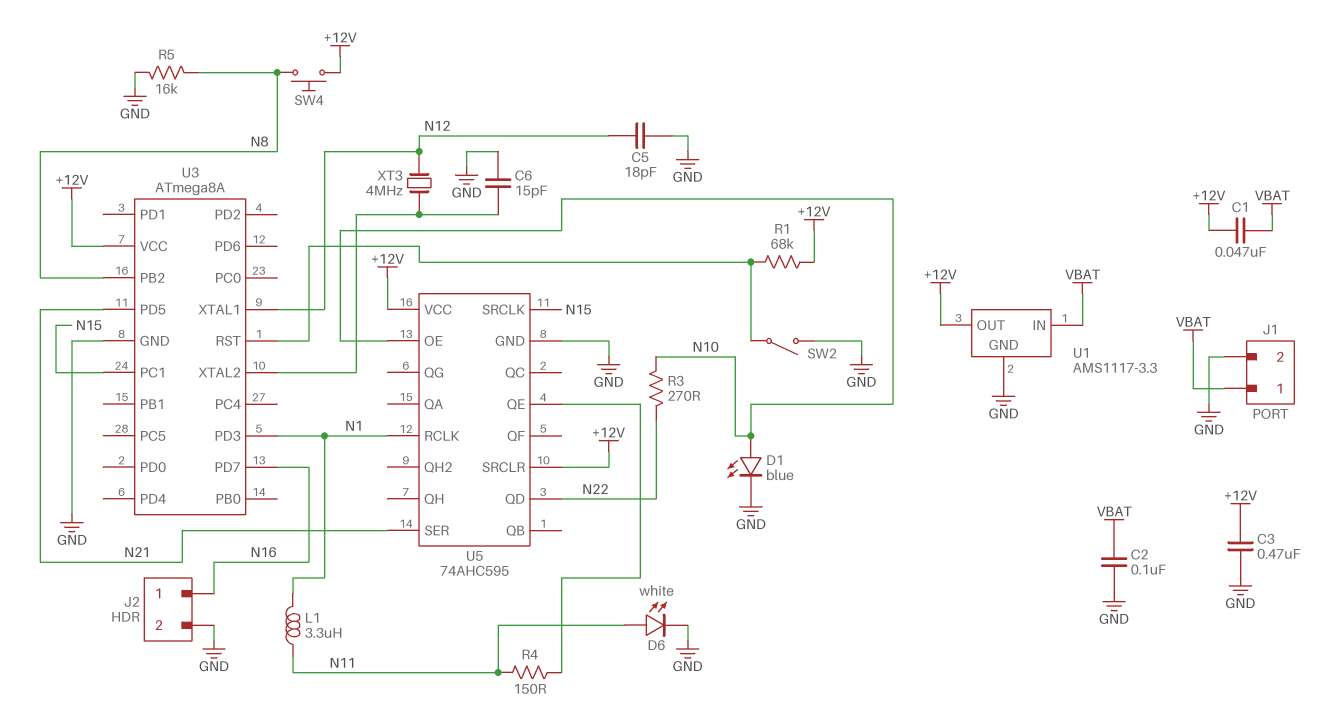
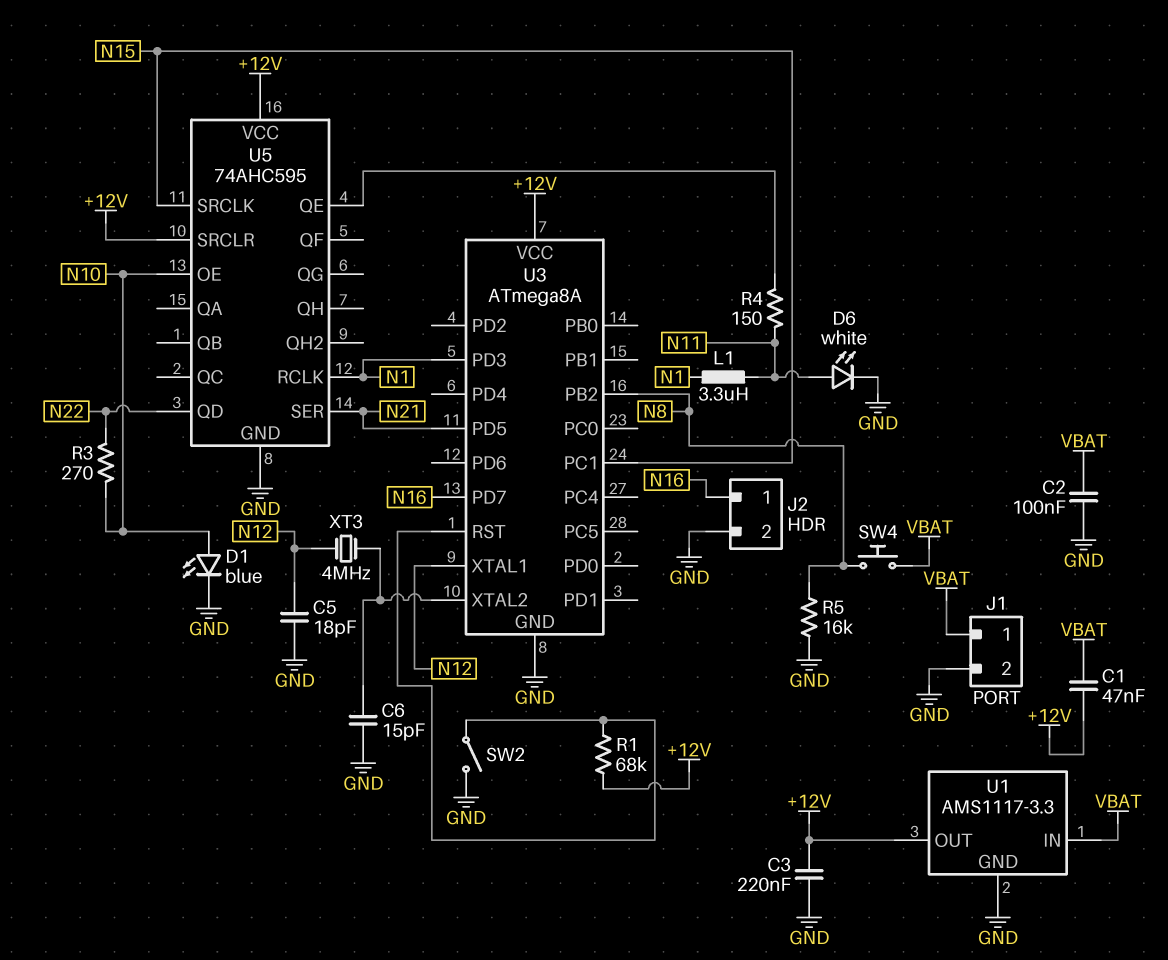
C3: 470nF (+12V, GND) -> 220nF (+12V, GND)
SW4: button (+12V, N8) -> button (N8, VBAT)

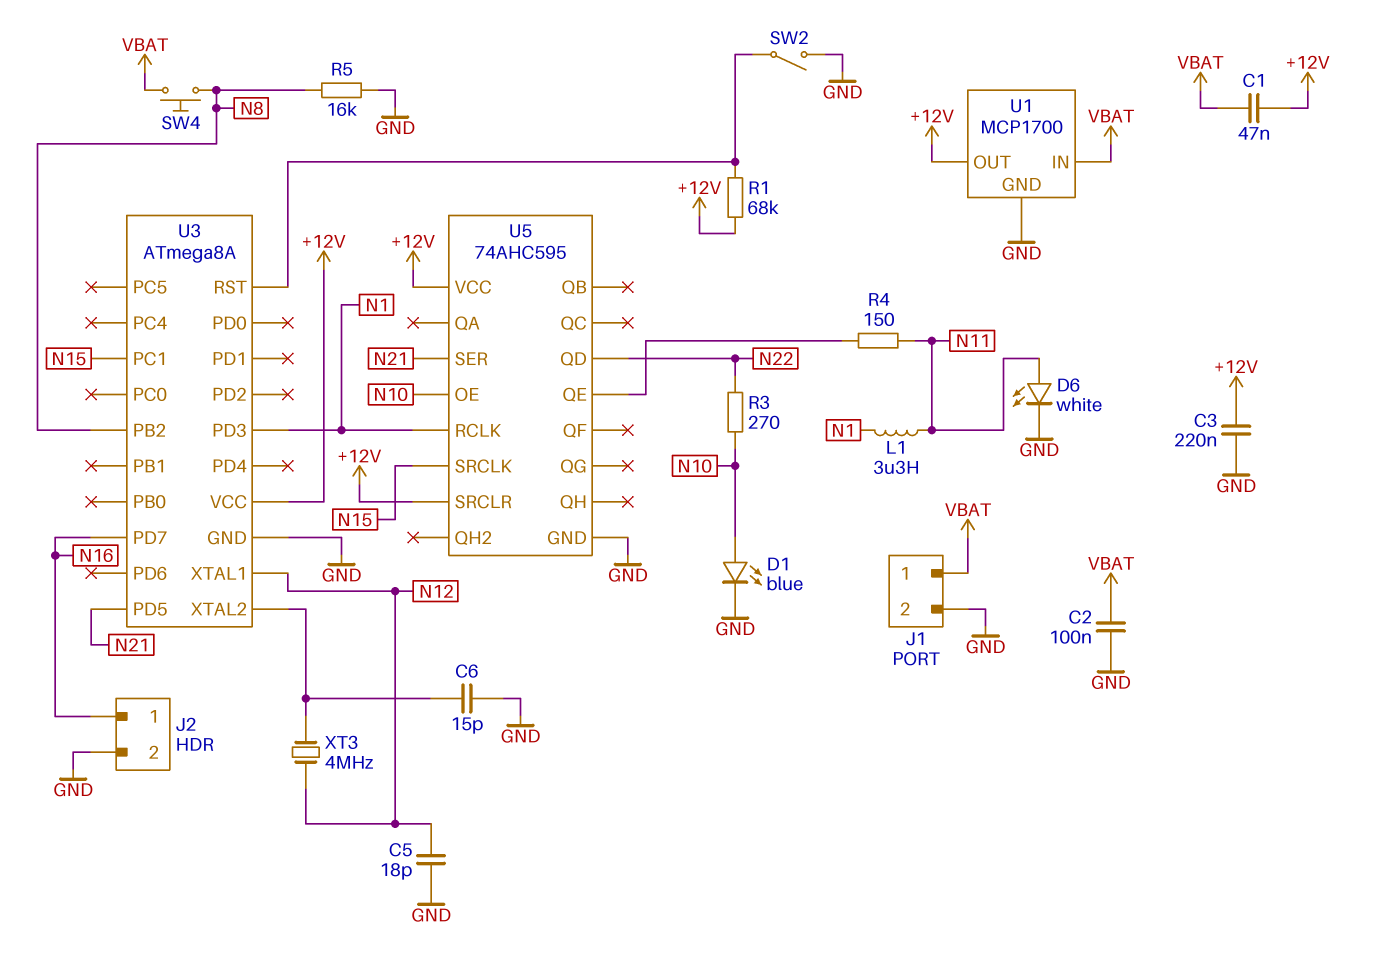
U1: AMS1117-3.3 -> MCP1700

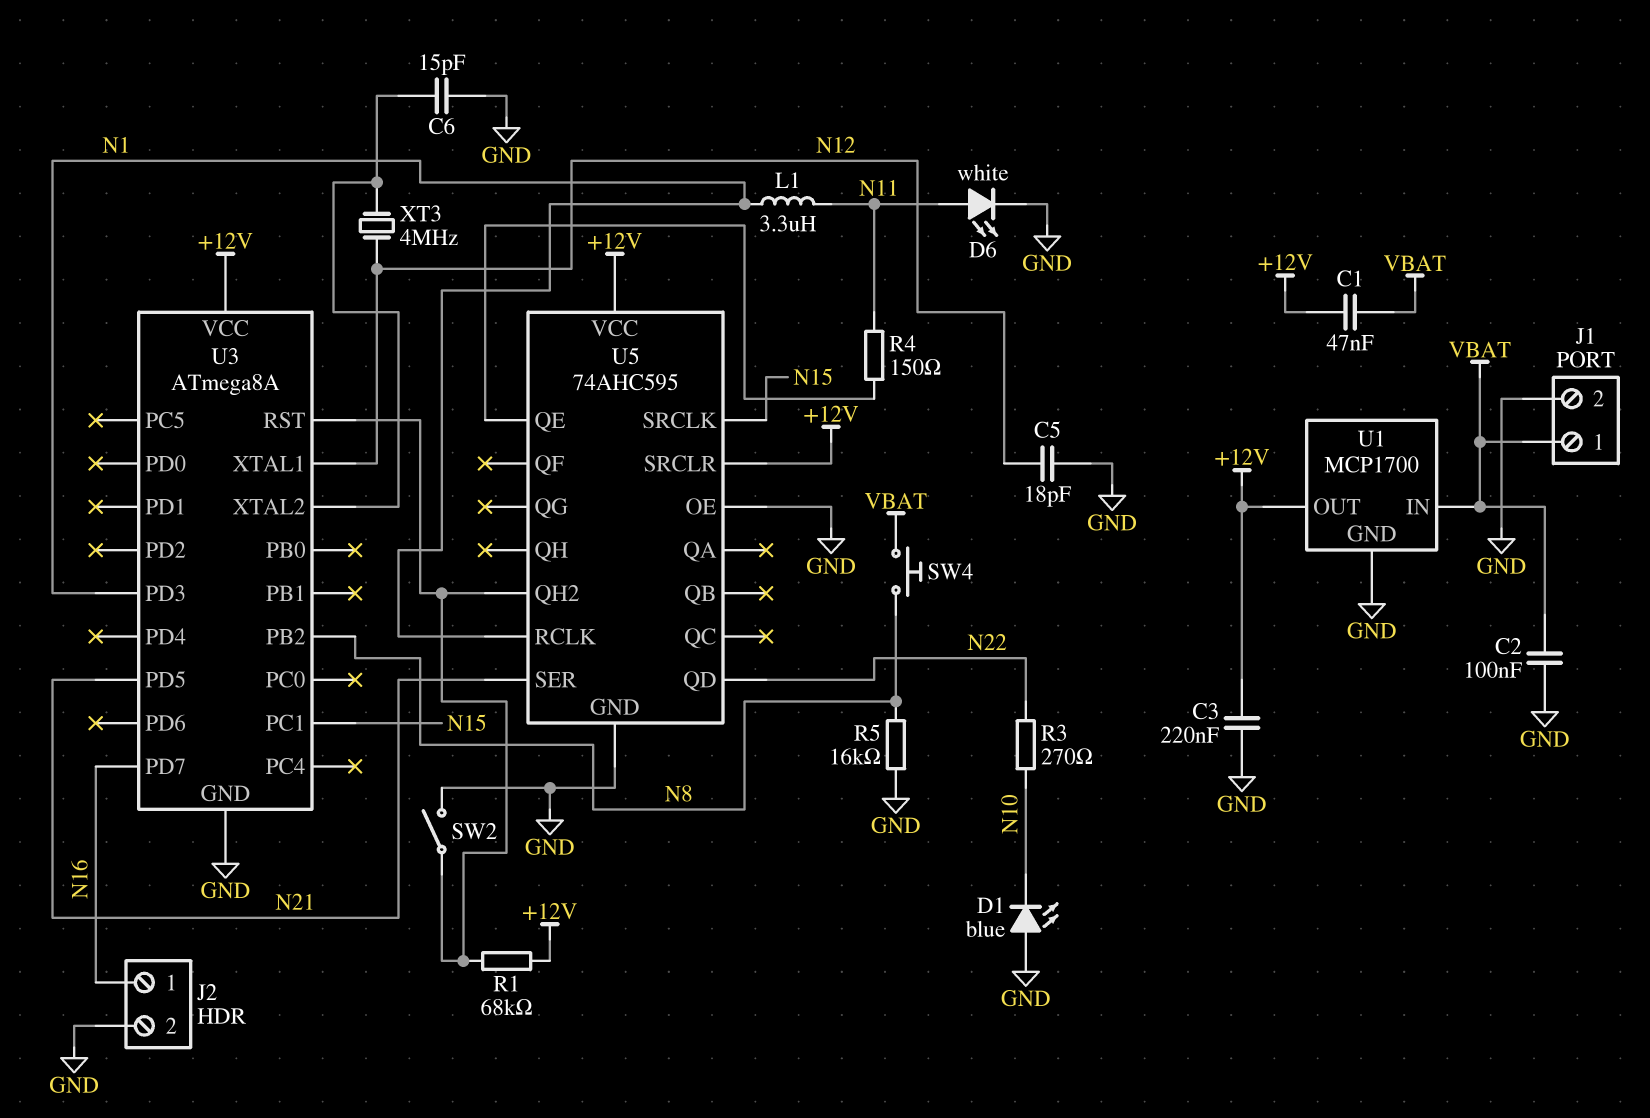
D1: LED blue (A N10, K GND) -> LED blue (A GND, K N10)
U5 pin OE: N10 -> GND
U5 pin QH2: none -> U3/RST

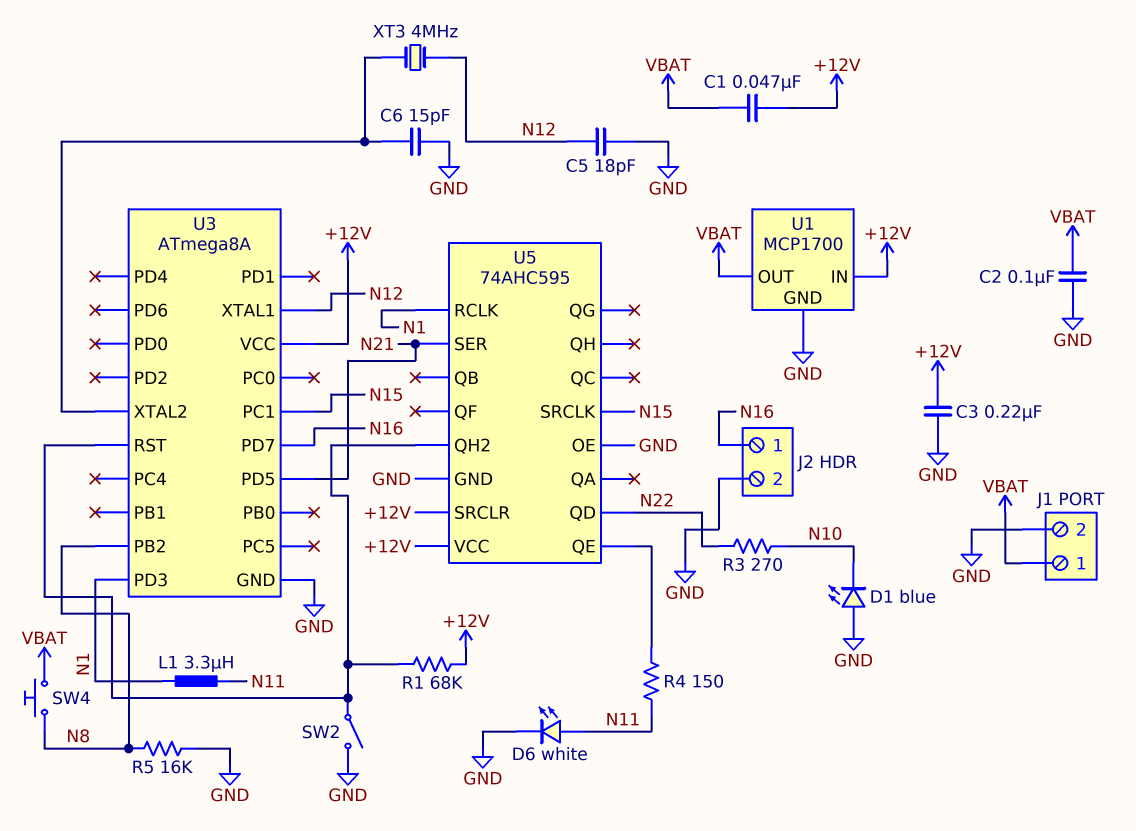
U1 pin IN: VBAT -> +12V
U1 pin OUT: +12V -> VBAT

